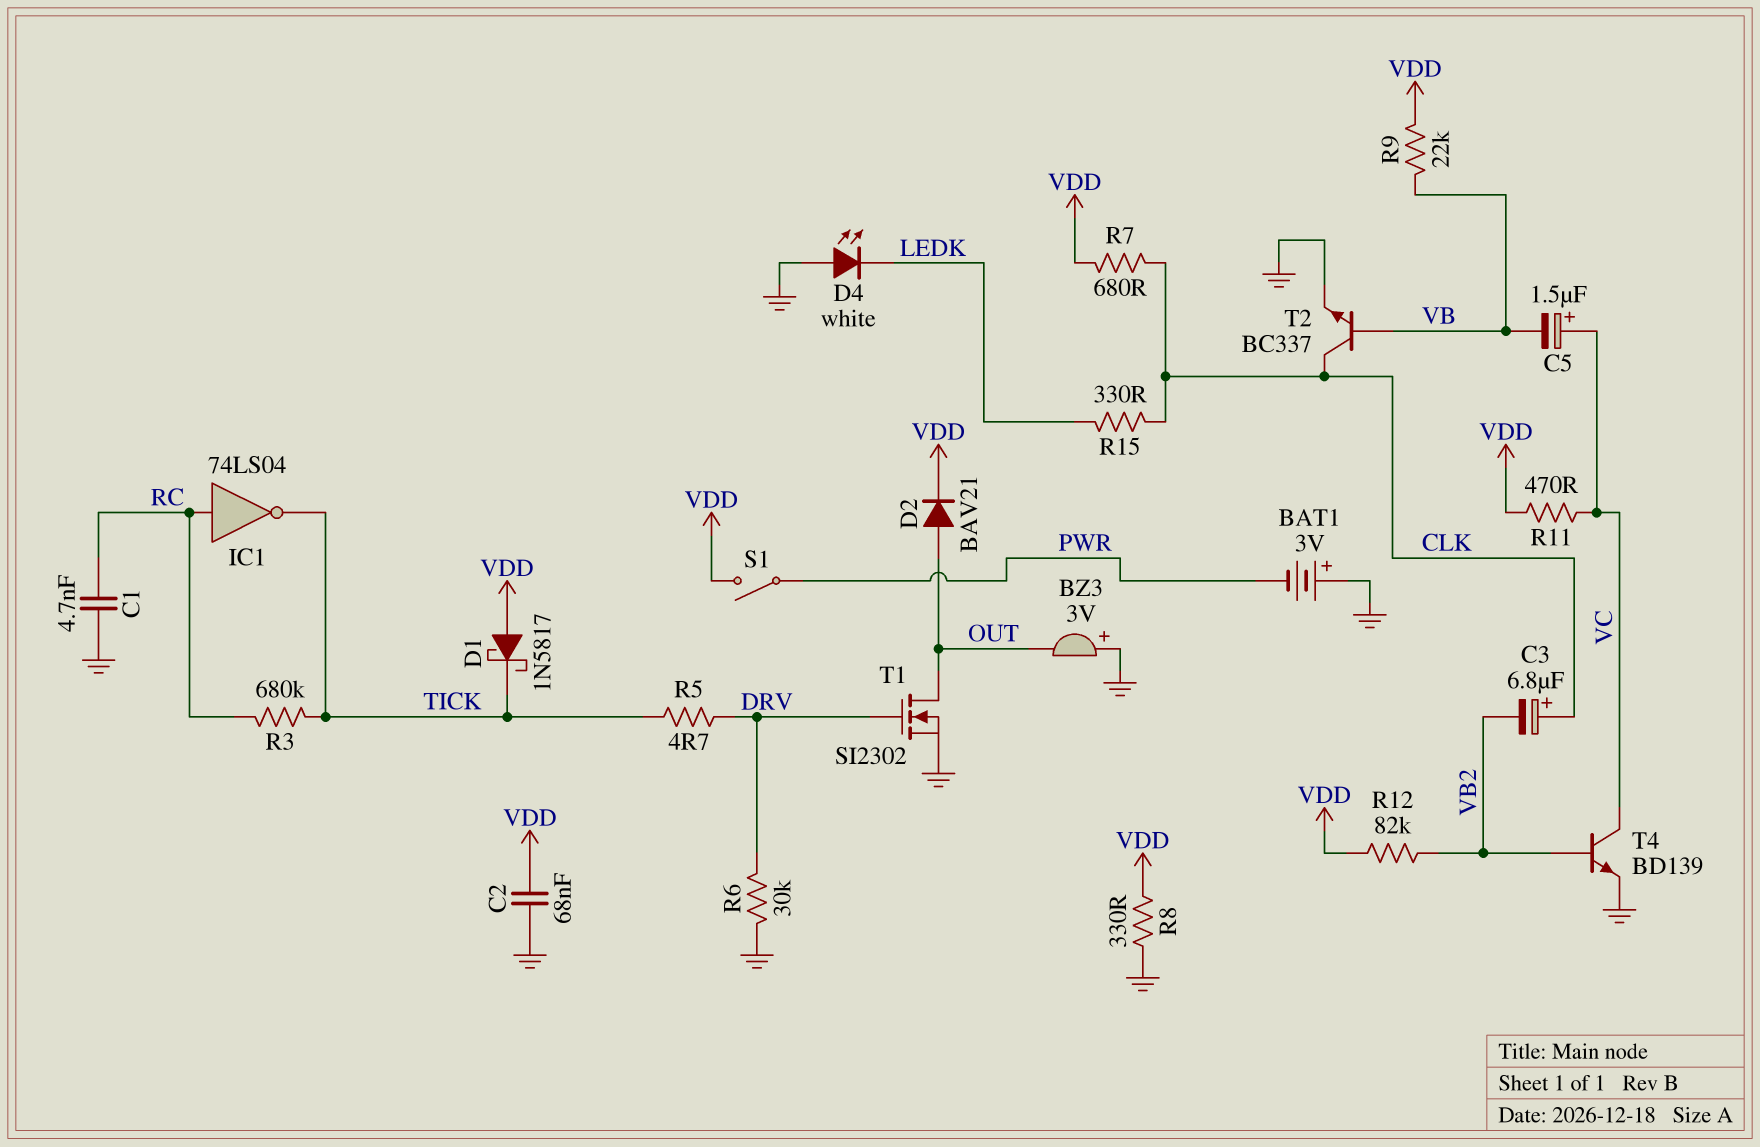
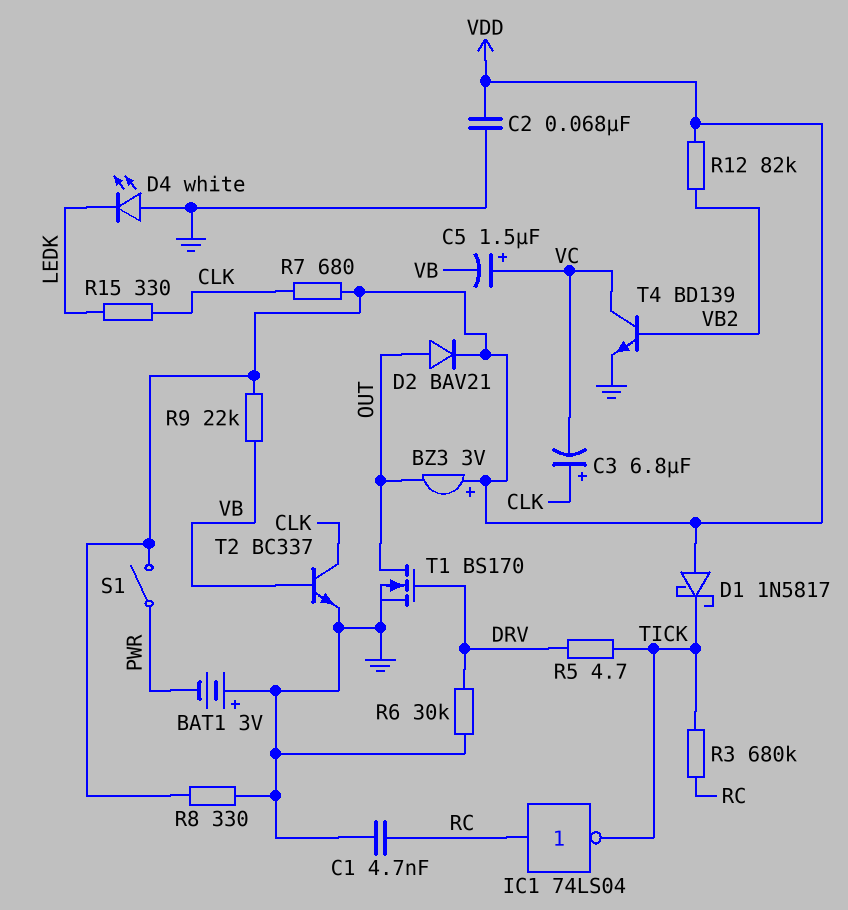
BZ3: buzzer 3V (plus GND, minus OUT) -> buzzer 3V (plus VDD, minus OUT)
C3: 6.8uF (plus CLK, minus VB2) -> 6.8uF (plus CLK, minus VC)
R11: 470 (VC, VDD) -> none
T1: NMOS SI2302 (G DRV, D OUT, S GND) -> NMOS BS170 (G DRV, D OUT, S GND)

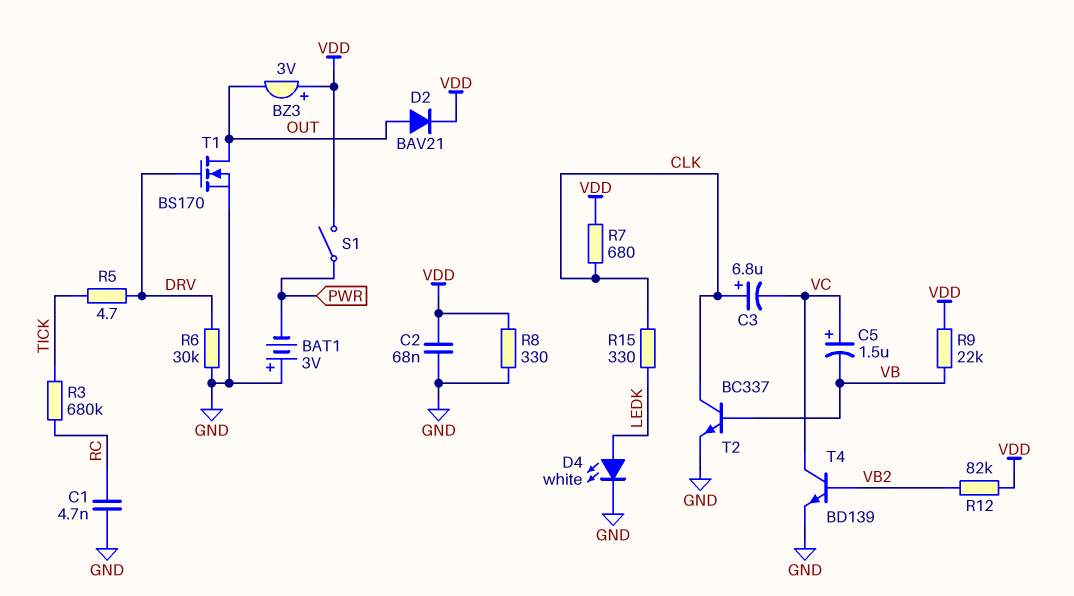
D1: schottky 1N5817 (A VDD, K TICK) -> none
D4: LED white (A GND, K LEDK) -> LED white (A LEDK, K GND)
IC1: NOT 74LS04 (in RC, out TICK) -> none

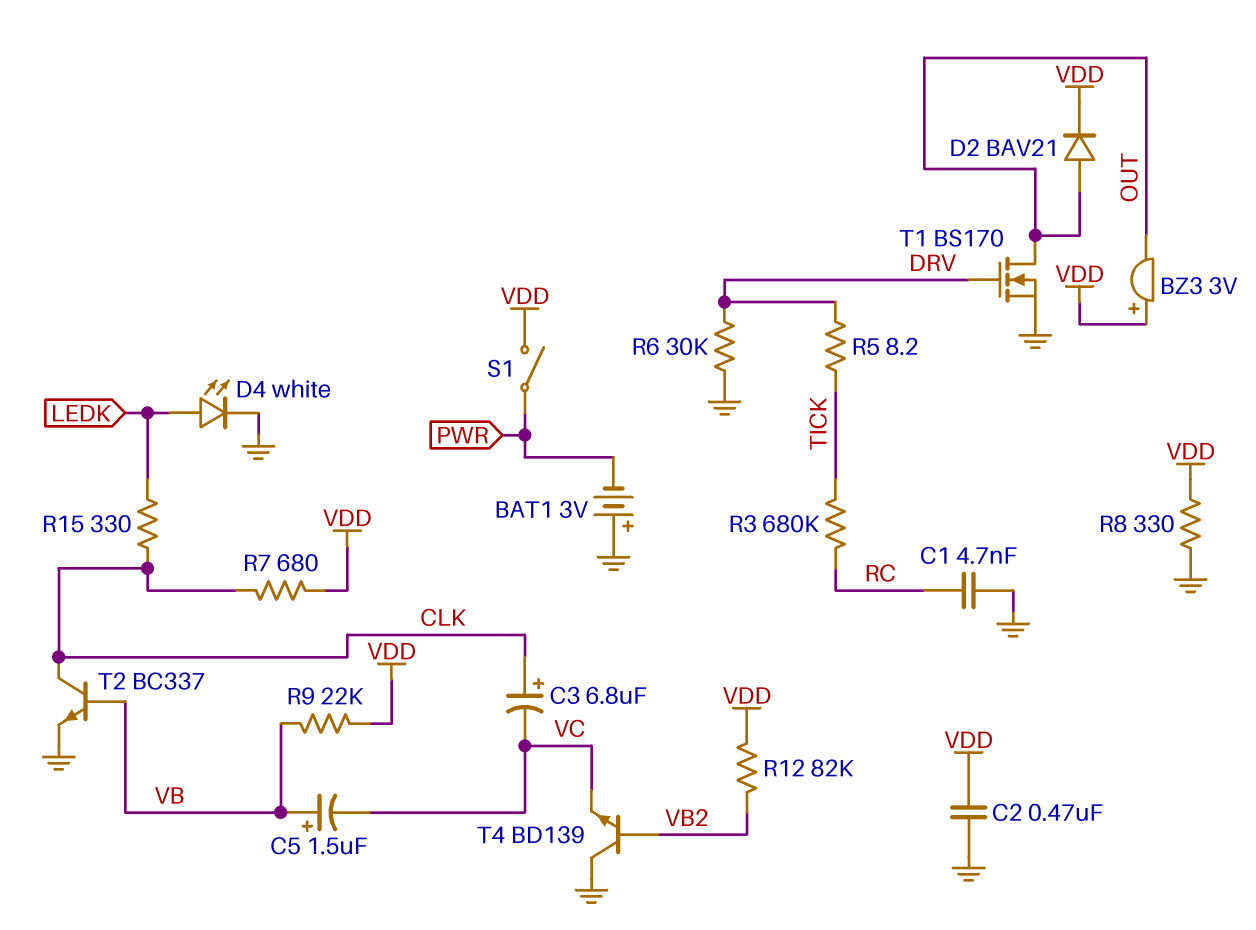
C2: 68nF (GND, VDD) -> 470nF (GND, VDD)
C5: 1.5uF (plus VC, minus VB) -> 1.5uF (plus VB, minus VC)
R5: 4.7 (DRV, TICK) -> 8.2 (DRV, TICK)
T4: NPN BD139 (B VB2, C VC, E GND) -> NPN BD139 (B VB2, C GND, E VC)

